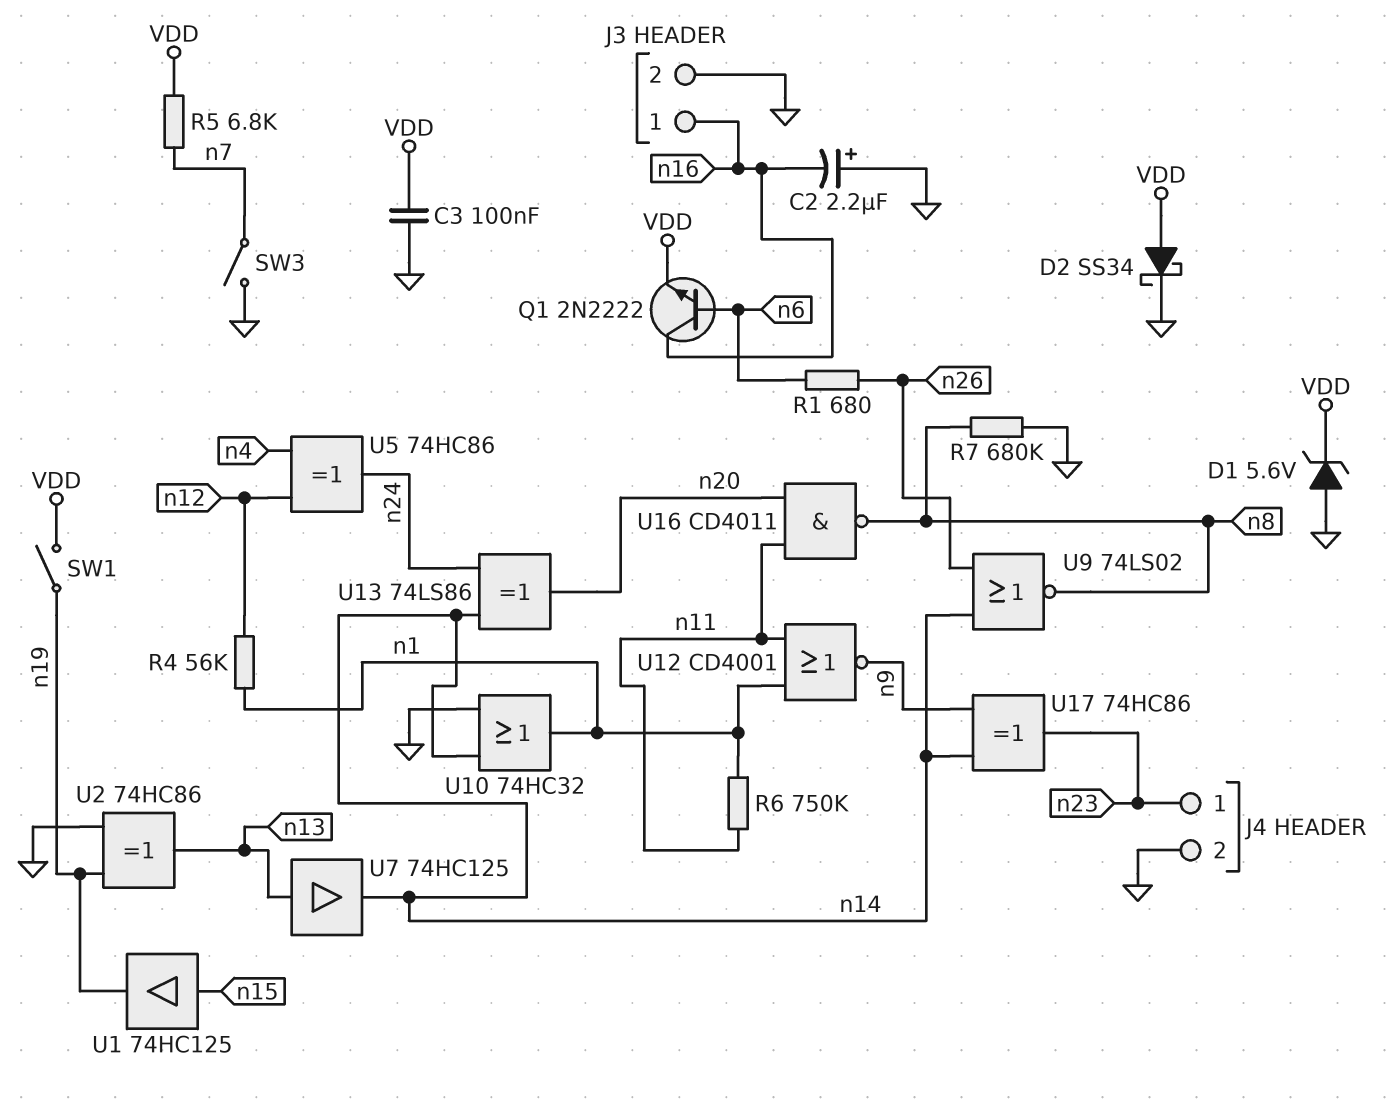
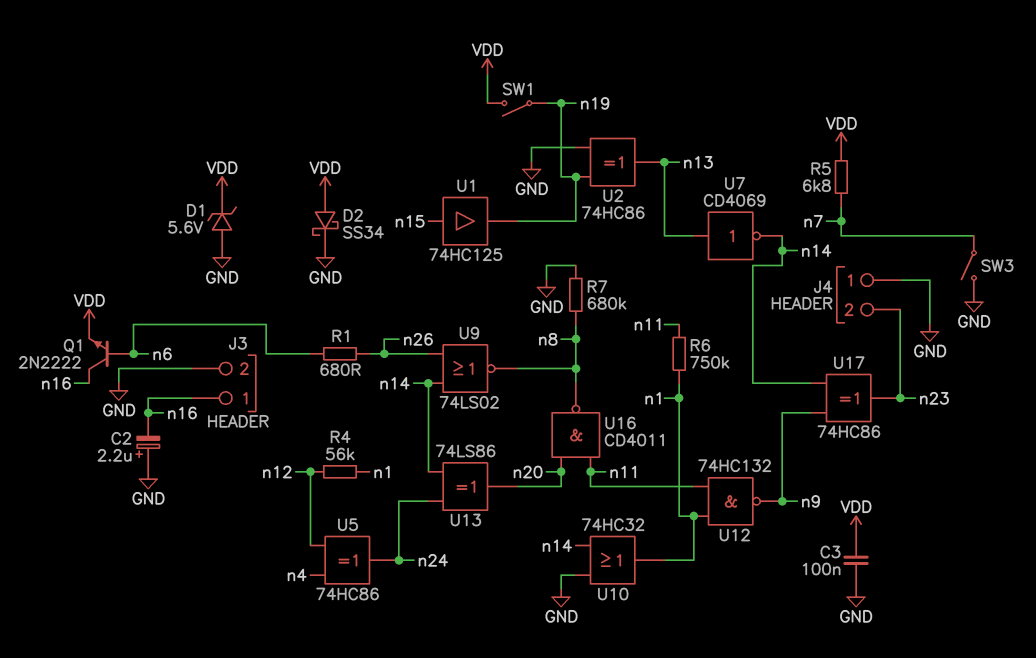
J4 pin 1: n23 -> GND
J4 pin 2: GND -> n23
U7: buffer 74HC125 (in n13, out n14) -> NOT CD4069 (in n13, out n14)
U12: NOR CD4001 (in n1, in n11, out n9) -> NAND 74HC132 (in n1, in n11, out n9)

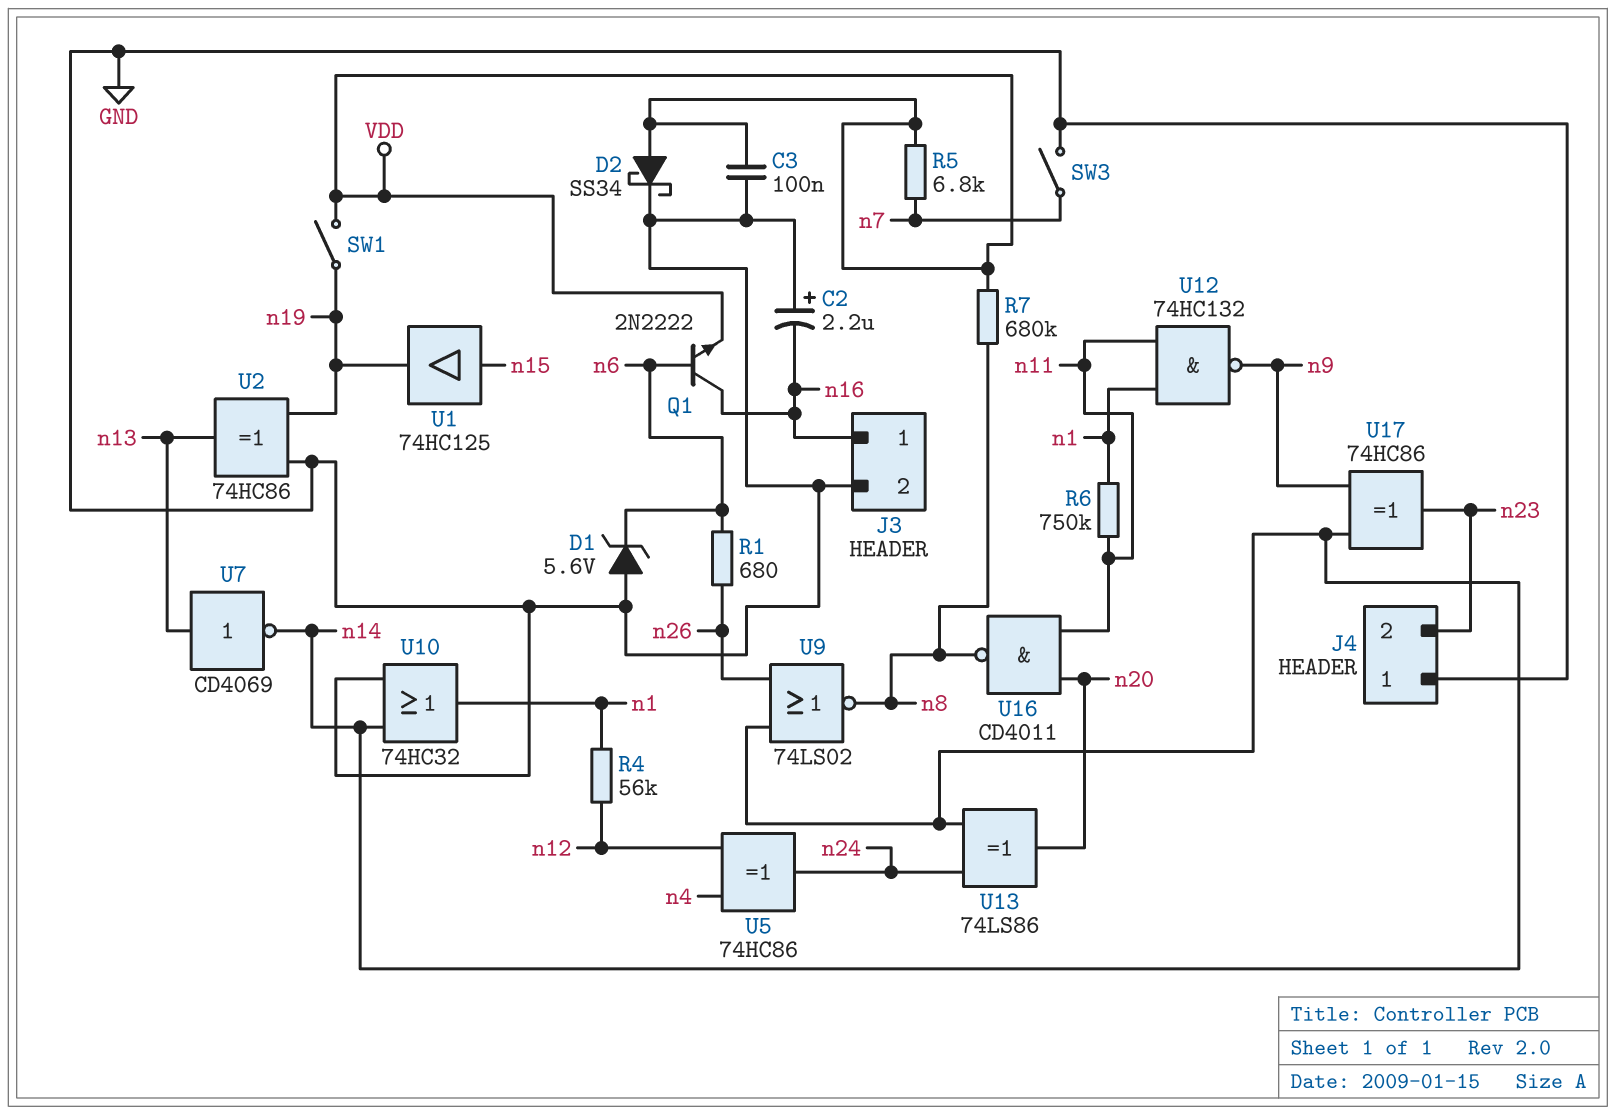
D1: zener 5.6V (A GND, K VDD) -> zener 5.6V (A GND, K n6)
R7: 680k (GND, n8) -> 680k (VDD, n8)

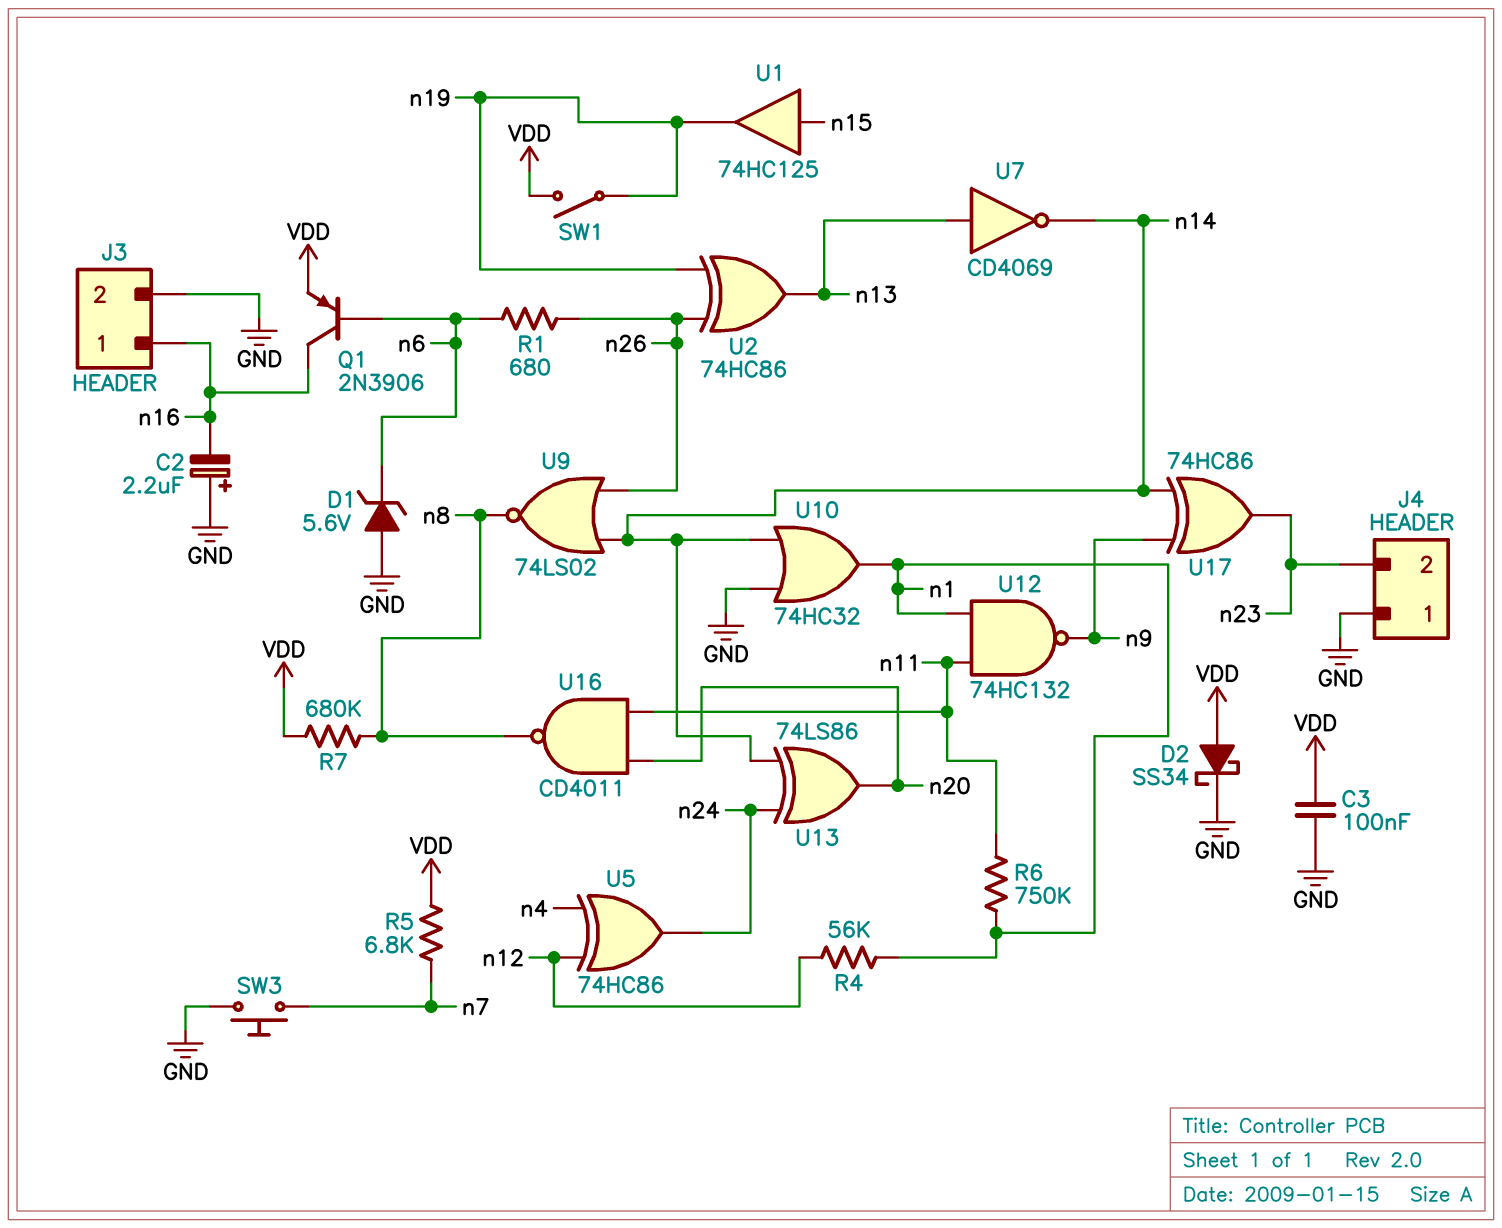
Q1: NPN 2N2222 (B n6, C n16, E VDD) -> PNP 2N3906 (B n6, C n16, E VDD)
SW3: switch (GND, n7) -> button (GND, n7)
U2: XOR 74HC86 (in GND, in n19, out n13) -> XOR 74HC86 (in n19, in n26, out n13)

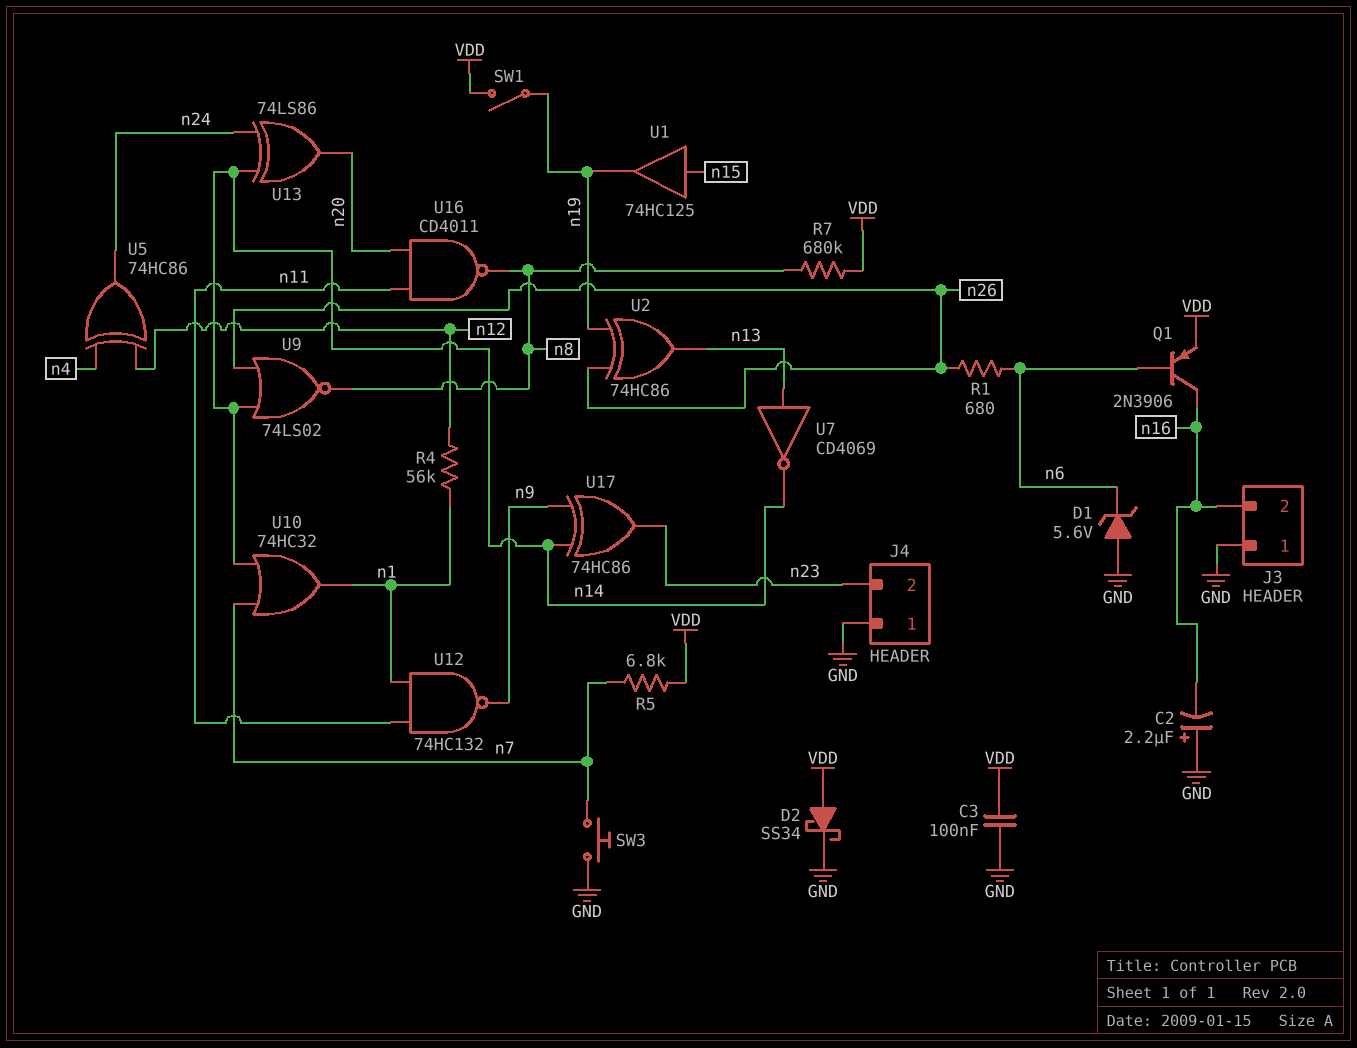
J3 pin 1: n16 -> GND
J3 pin 2: GND -> n16
R6: 750k (n1, n11) -> none
U10: OR 74HC32 (in GND, in n14, out n1) -> OR 74HC32 (in n7, in n14, out n1)

